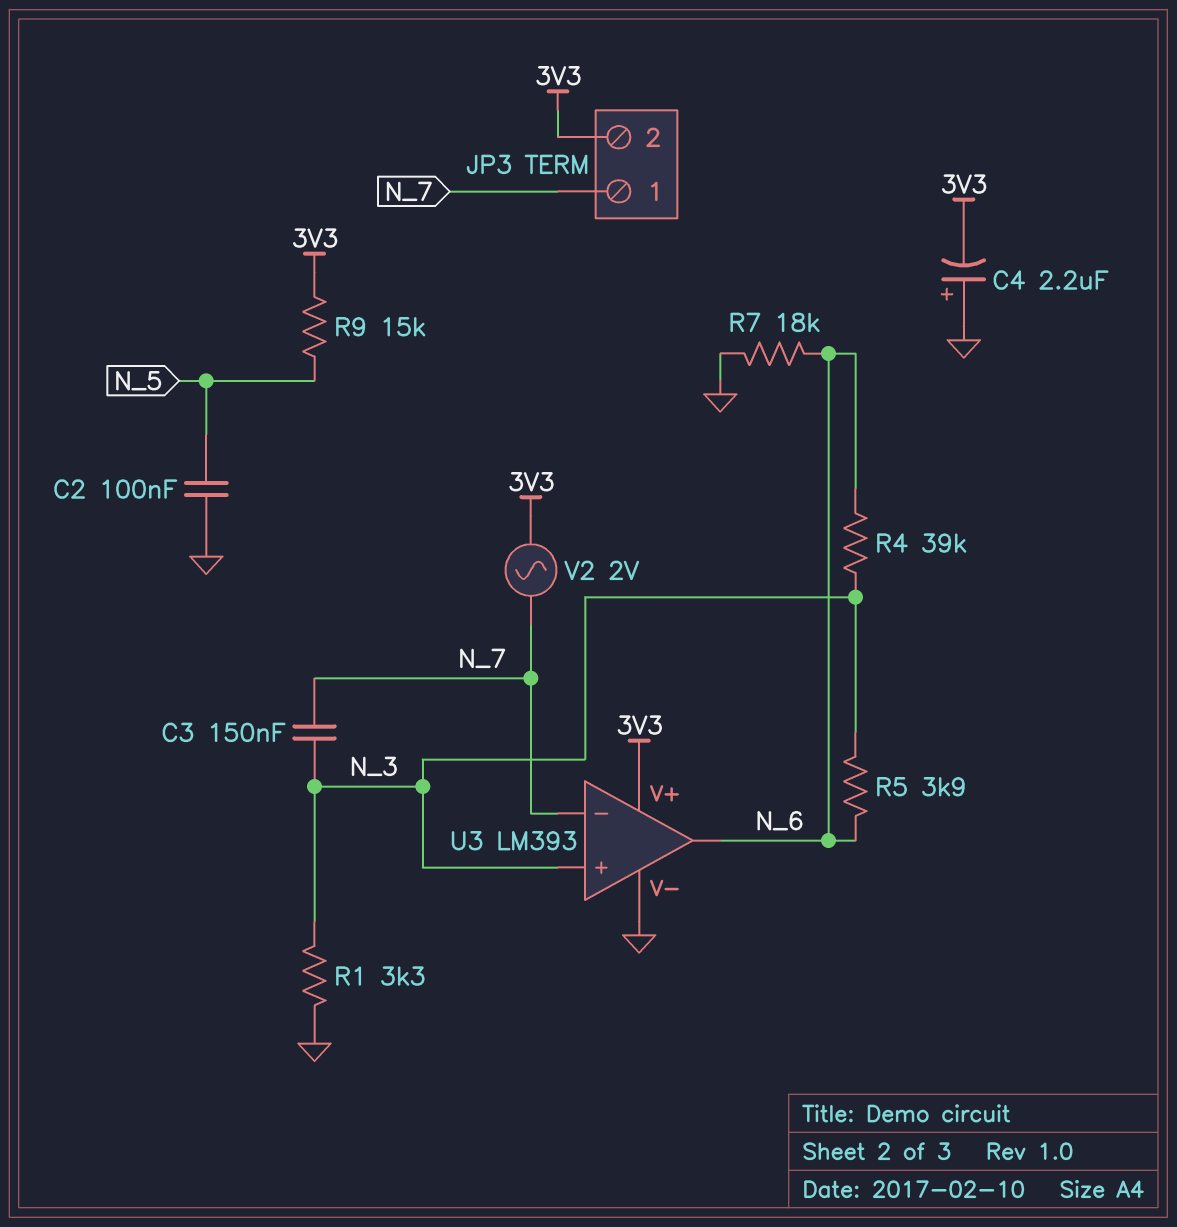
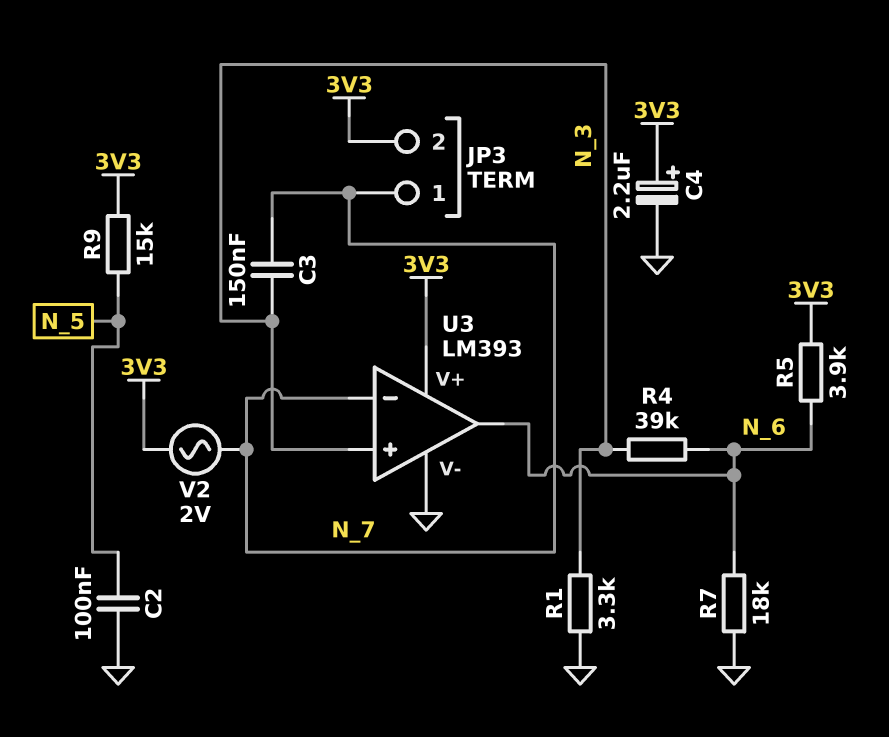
C4: 2.2uF (plus GND, minus 3V3) -> 2.2uF (plus 3V3, minus GND)
R5: 3.9k (N_3, N_6) -> 3.9k (3V3, N_6)

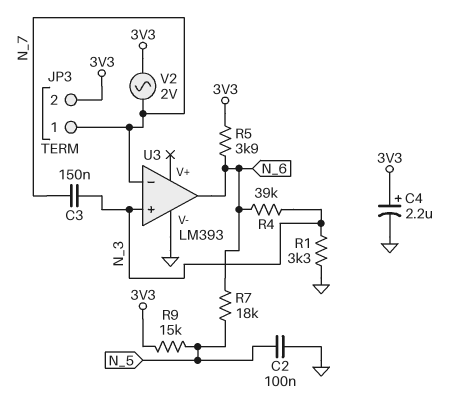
R7: 18k (GND, N_6) -> 18k (N_5, N_6)
U3 pin V+: 3V3 -> none

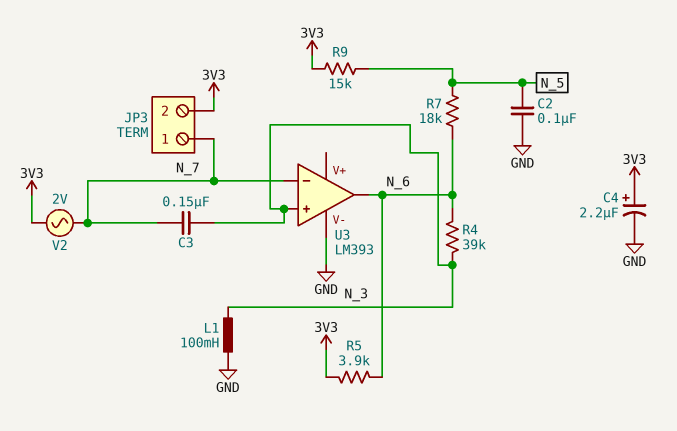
L1: none -> 100mH (GND, N_3)
R1: 3.3k (GND, N_3) -> none

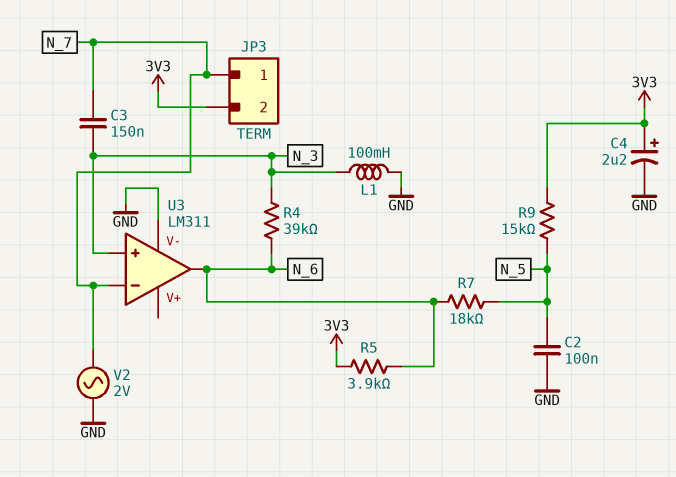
U3: LM393 -> LM311
V2: AC 2V (3V3, N_7) -> AC 2V (GND, N_7)

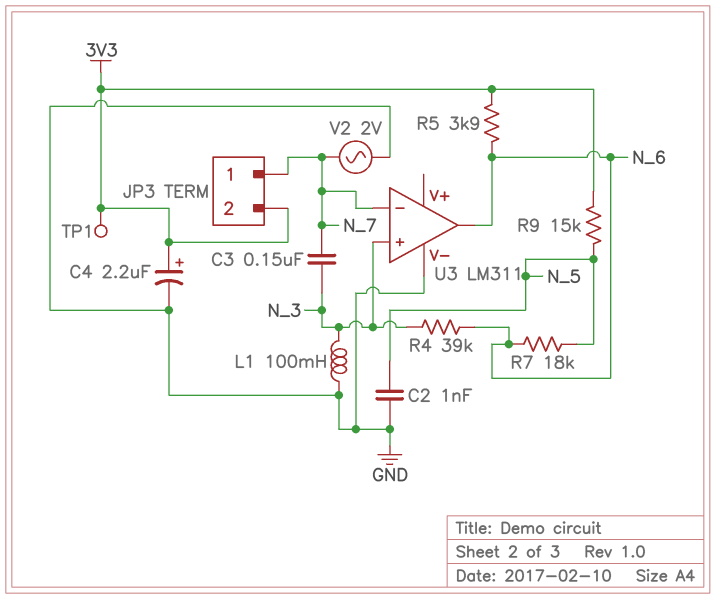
C2: 100nF (GND, N_5) -> 1nF (GND, N_5)
TP1: none -> test point (3V3)

